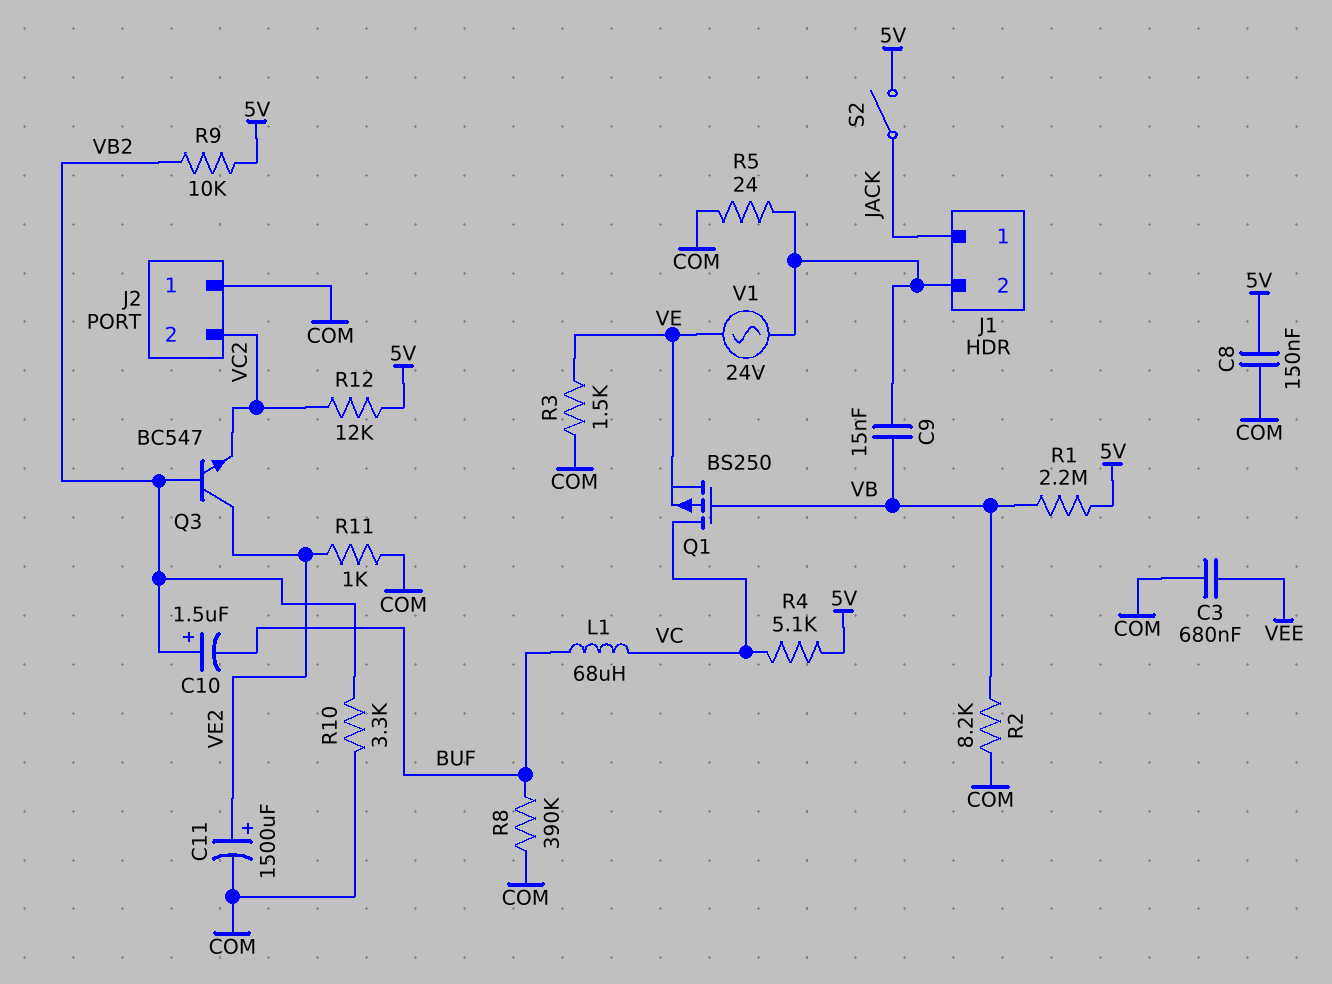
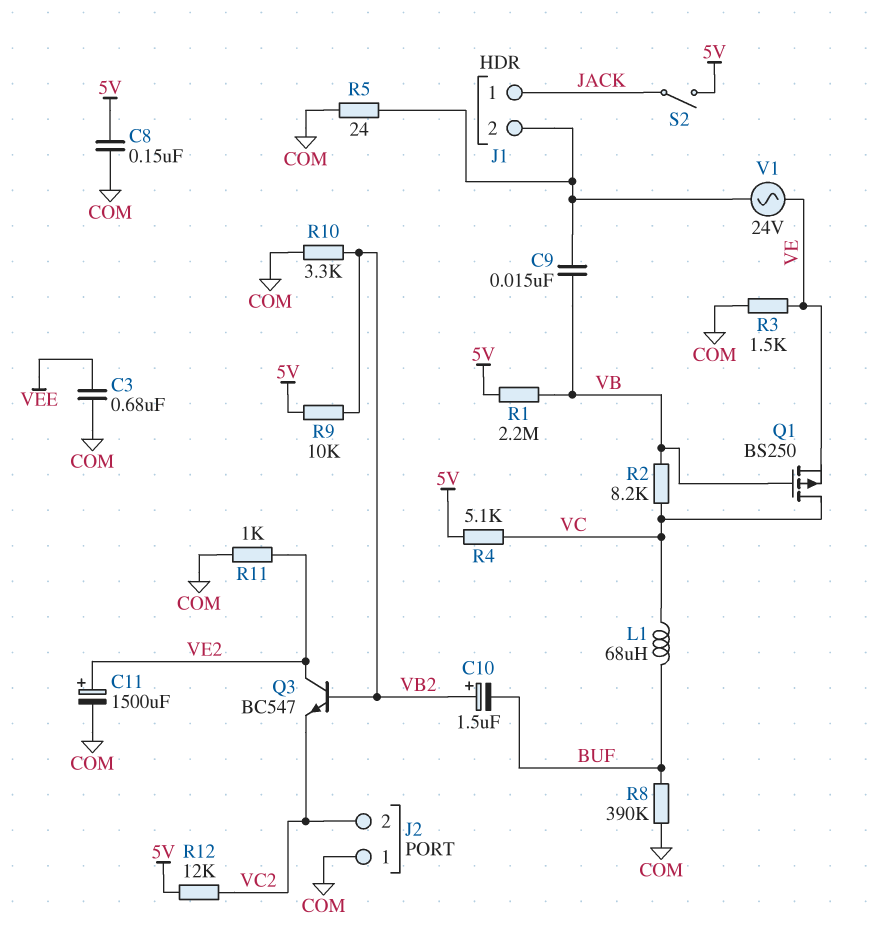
R2: 8.2k (COM, VB) -> 8.2k (VB, VC)

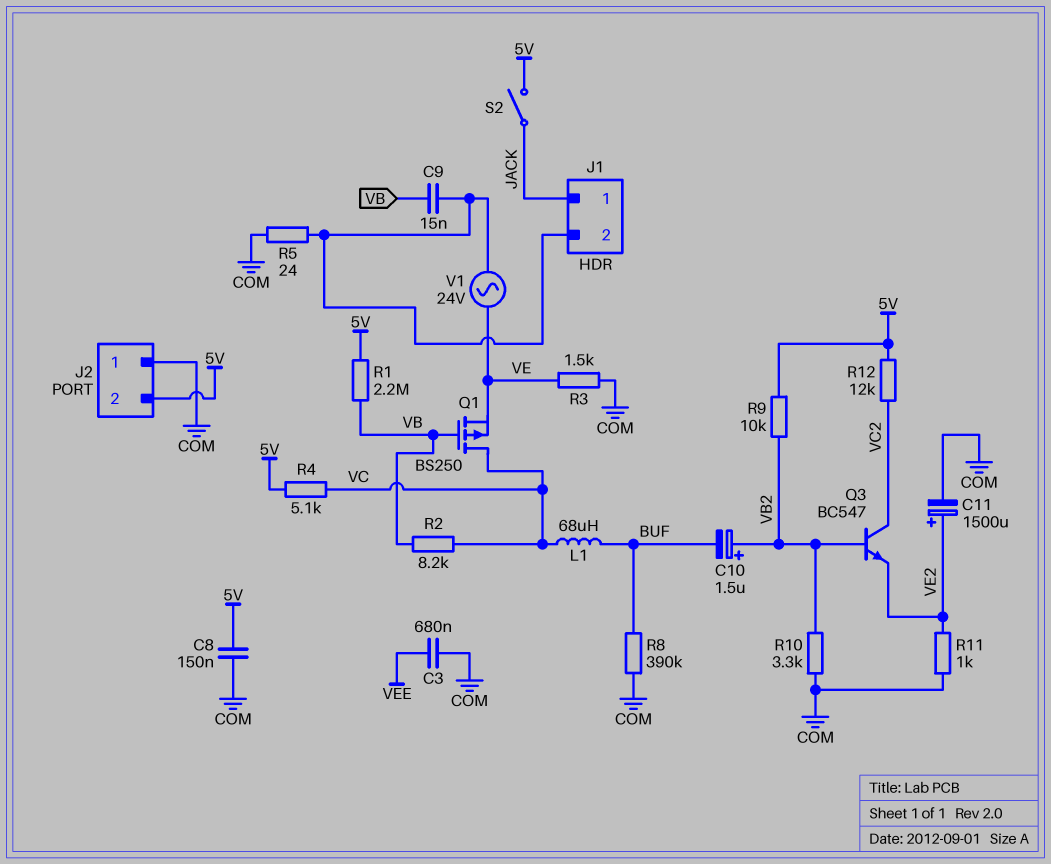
J2 pin 2: VC2 -> 5V
Q3: NPN BC547 (B VB2, C VE2, E VC2) -> NPN BC547 (B VB2, C VC2, E VE2)

